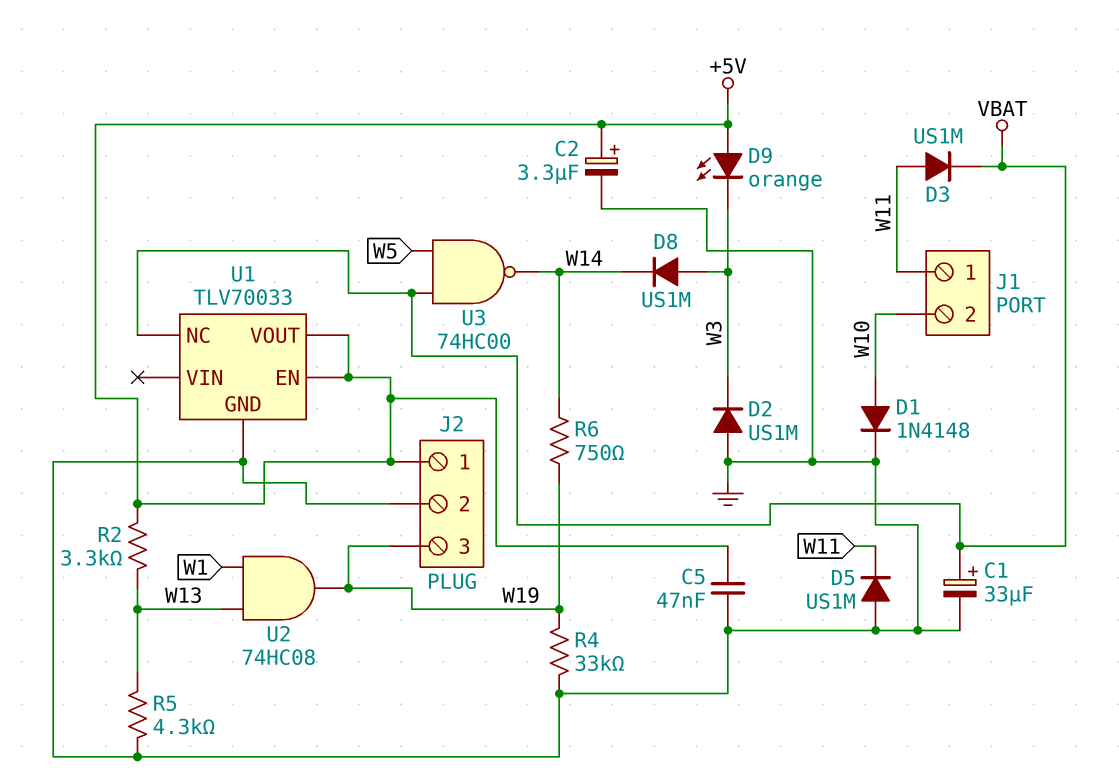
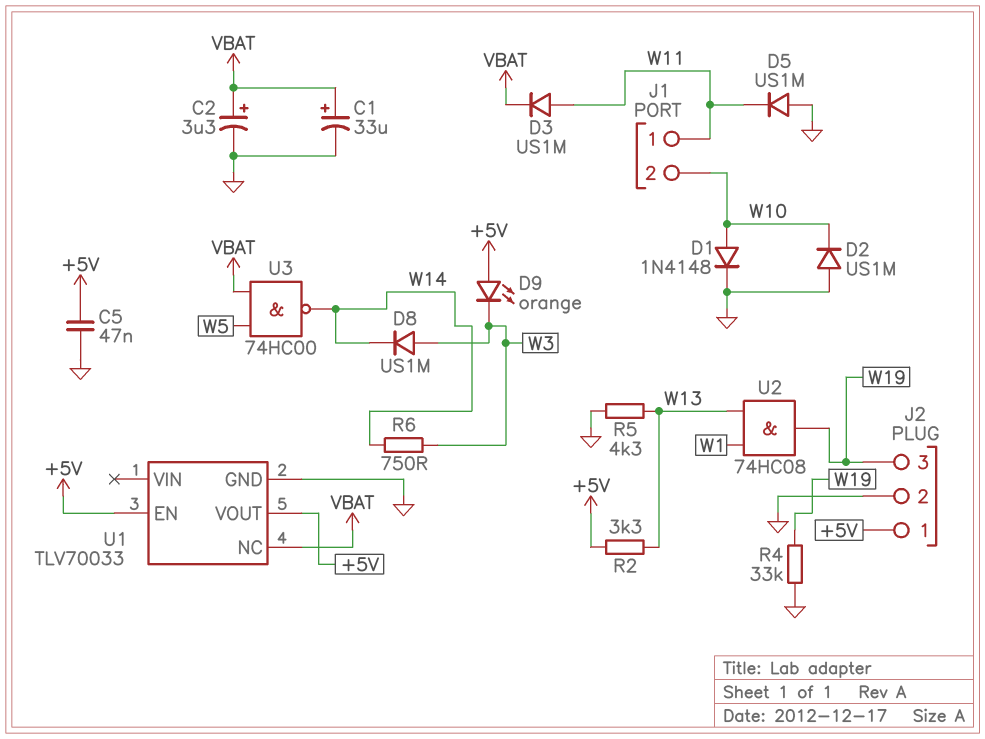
C2: 3.3uF (plus +5V, minus GND) -> 3.3uF (plus VBAT, minus GND)
D2: diode US1M (A GND, K W3) -> diode US1M (A GND, K W10)
R6: 750 (W14, W19) -> 750 (W3, W14)

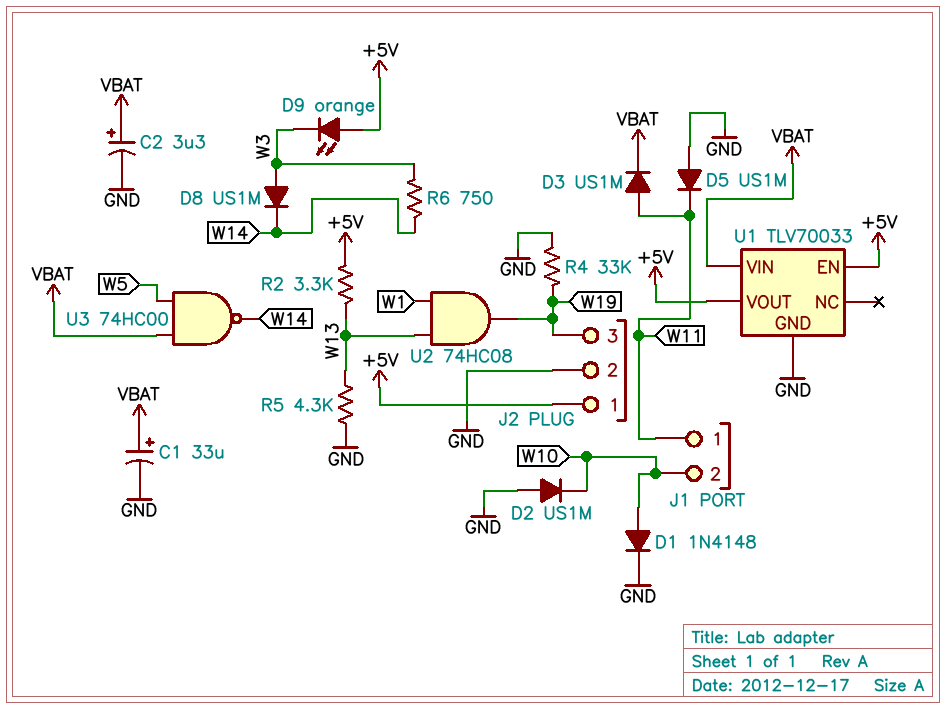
C5: 47nF (+5V, GND) -> none
U1 pin NC: VBAT -> none
U1 pin VIN: none -> VBAT

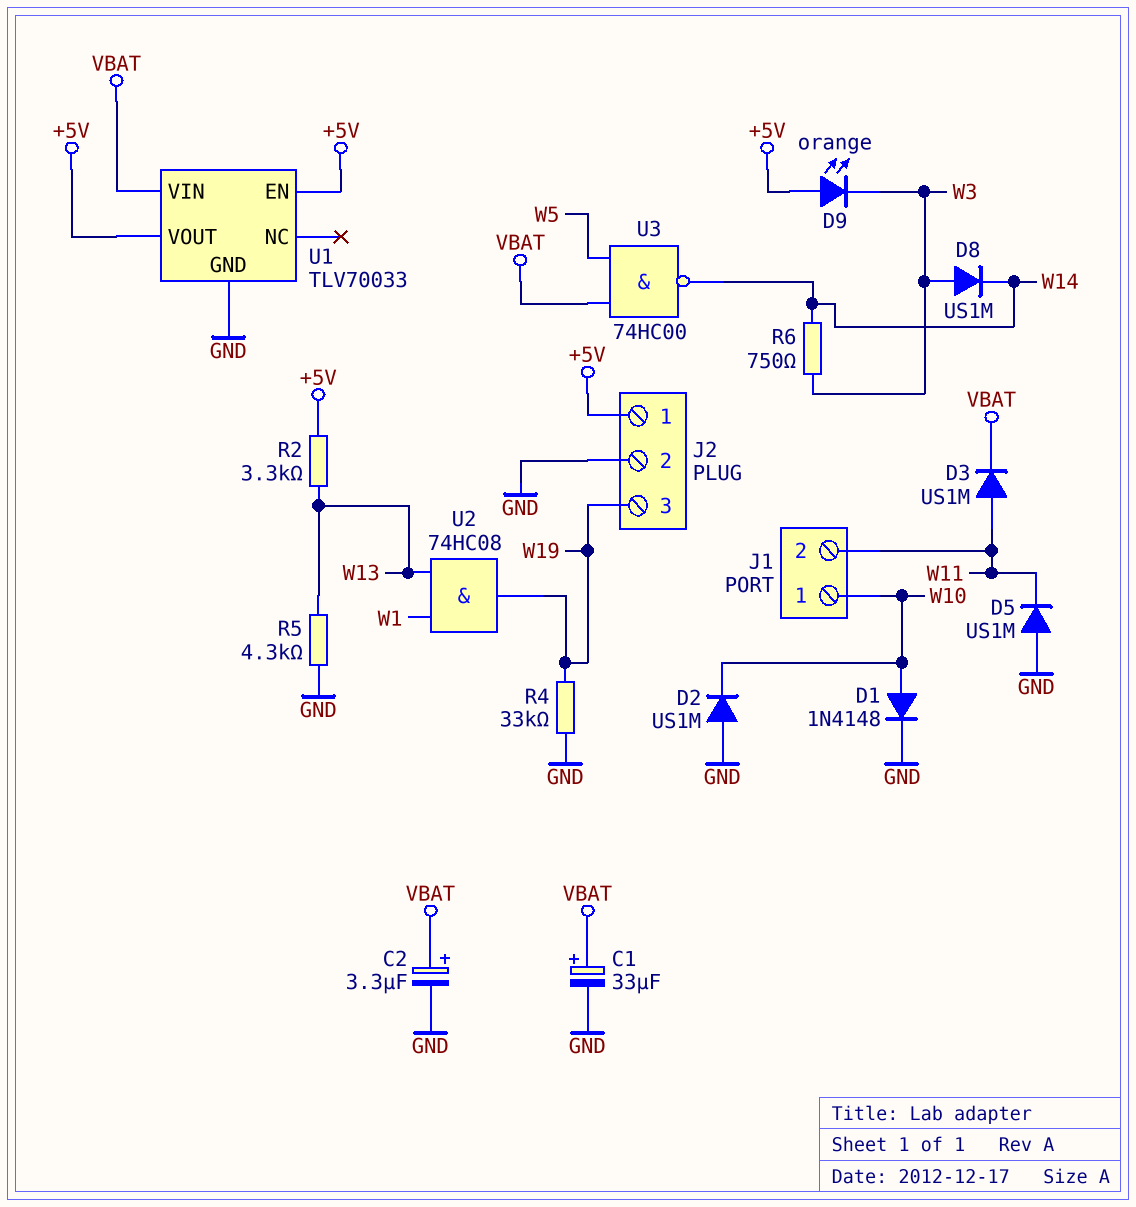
J1 pin 1: W11 -> W10
J1 pin 2: W10 -> W11

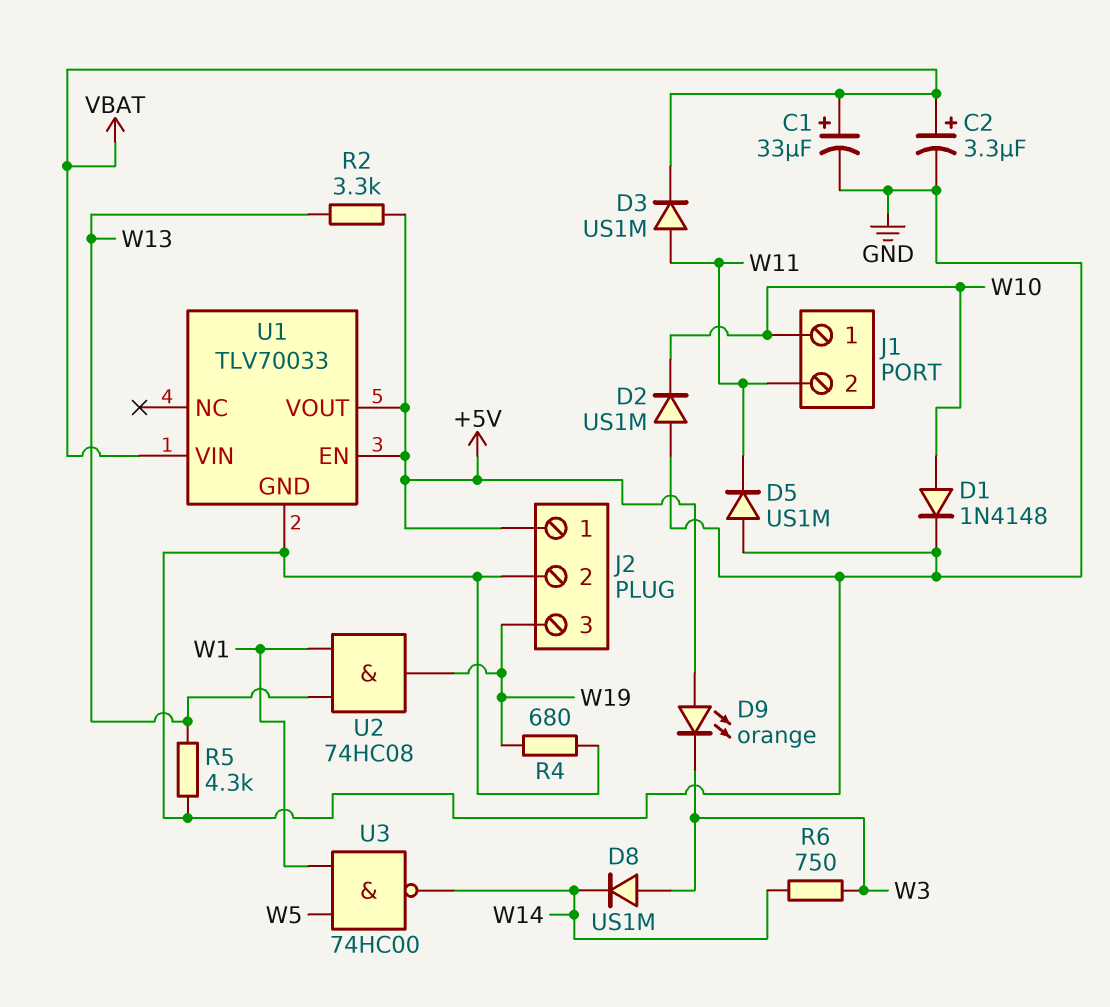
R4: 33k (GND, W19) -> 680 (GND, W19)
U3: NAND 74HC00 (in VBAT, in W5, out W14) -> NAND 74HC00 (in W1, in W5, out W14)

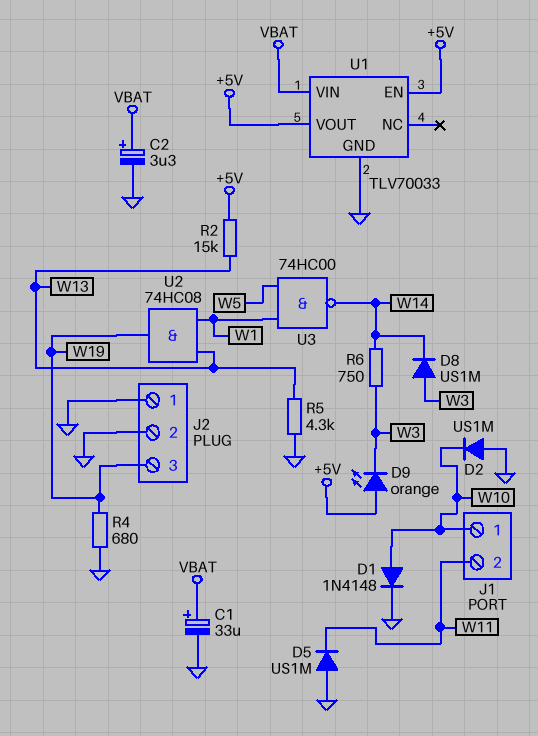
D3: diode US1M (A W11, K VBAT) -> none
J2 pin 1: +5V -> GND
R2: 3.3k (+5V, W13) -> 15k (+5V, W13)

